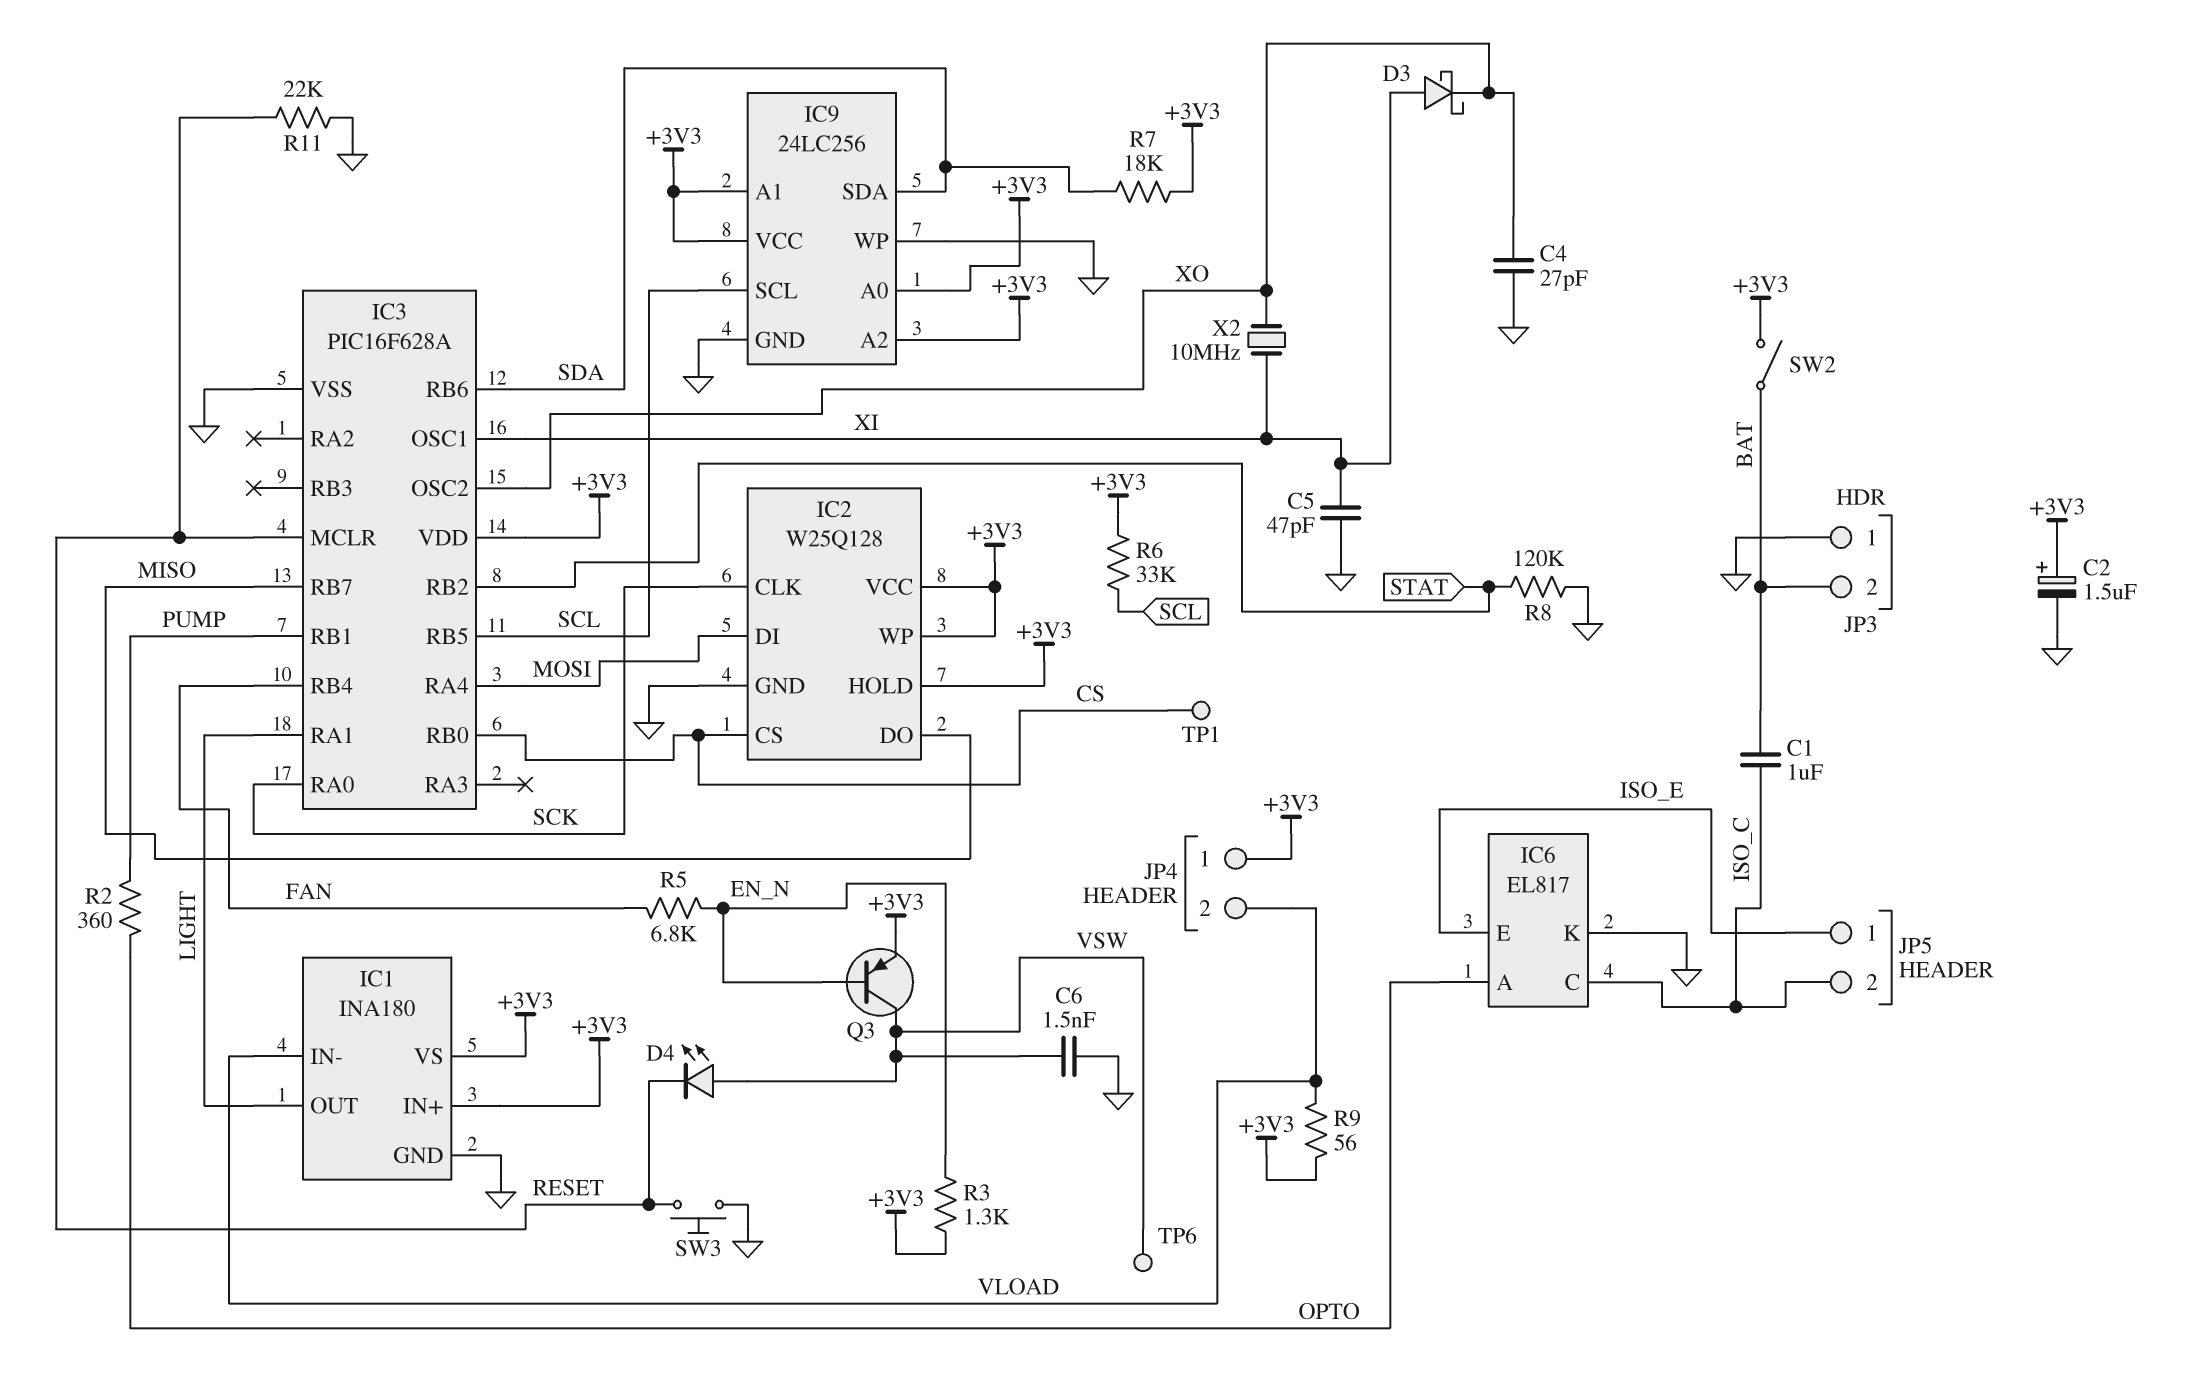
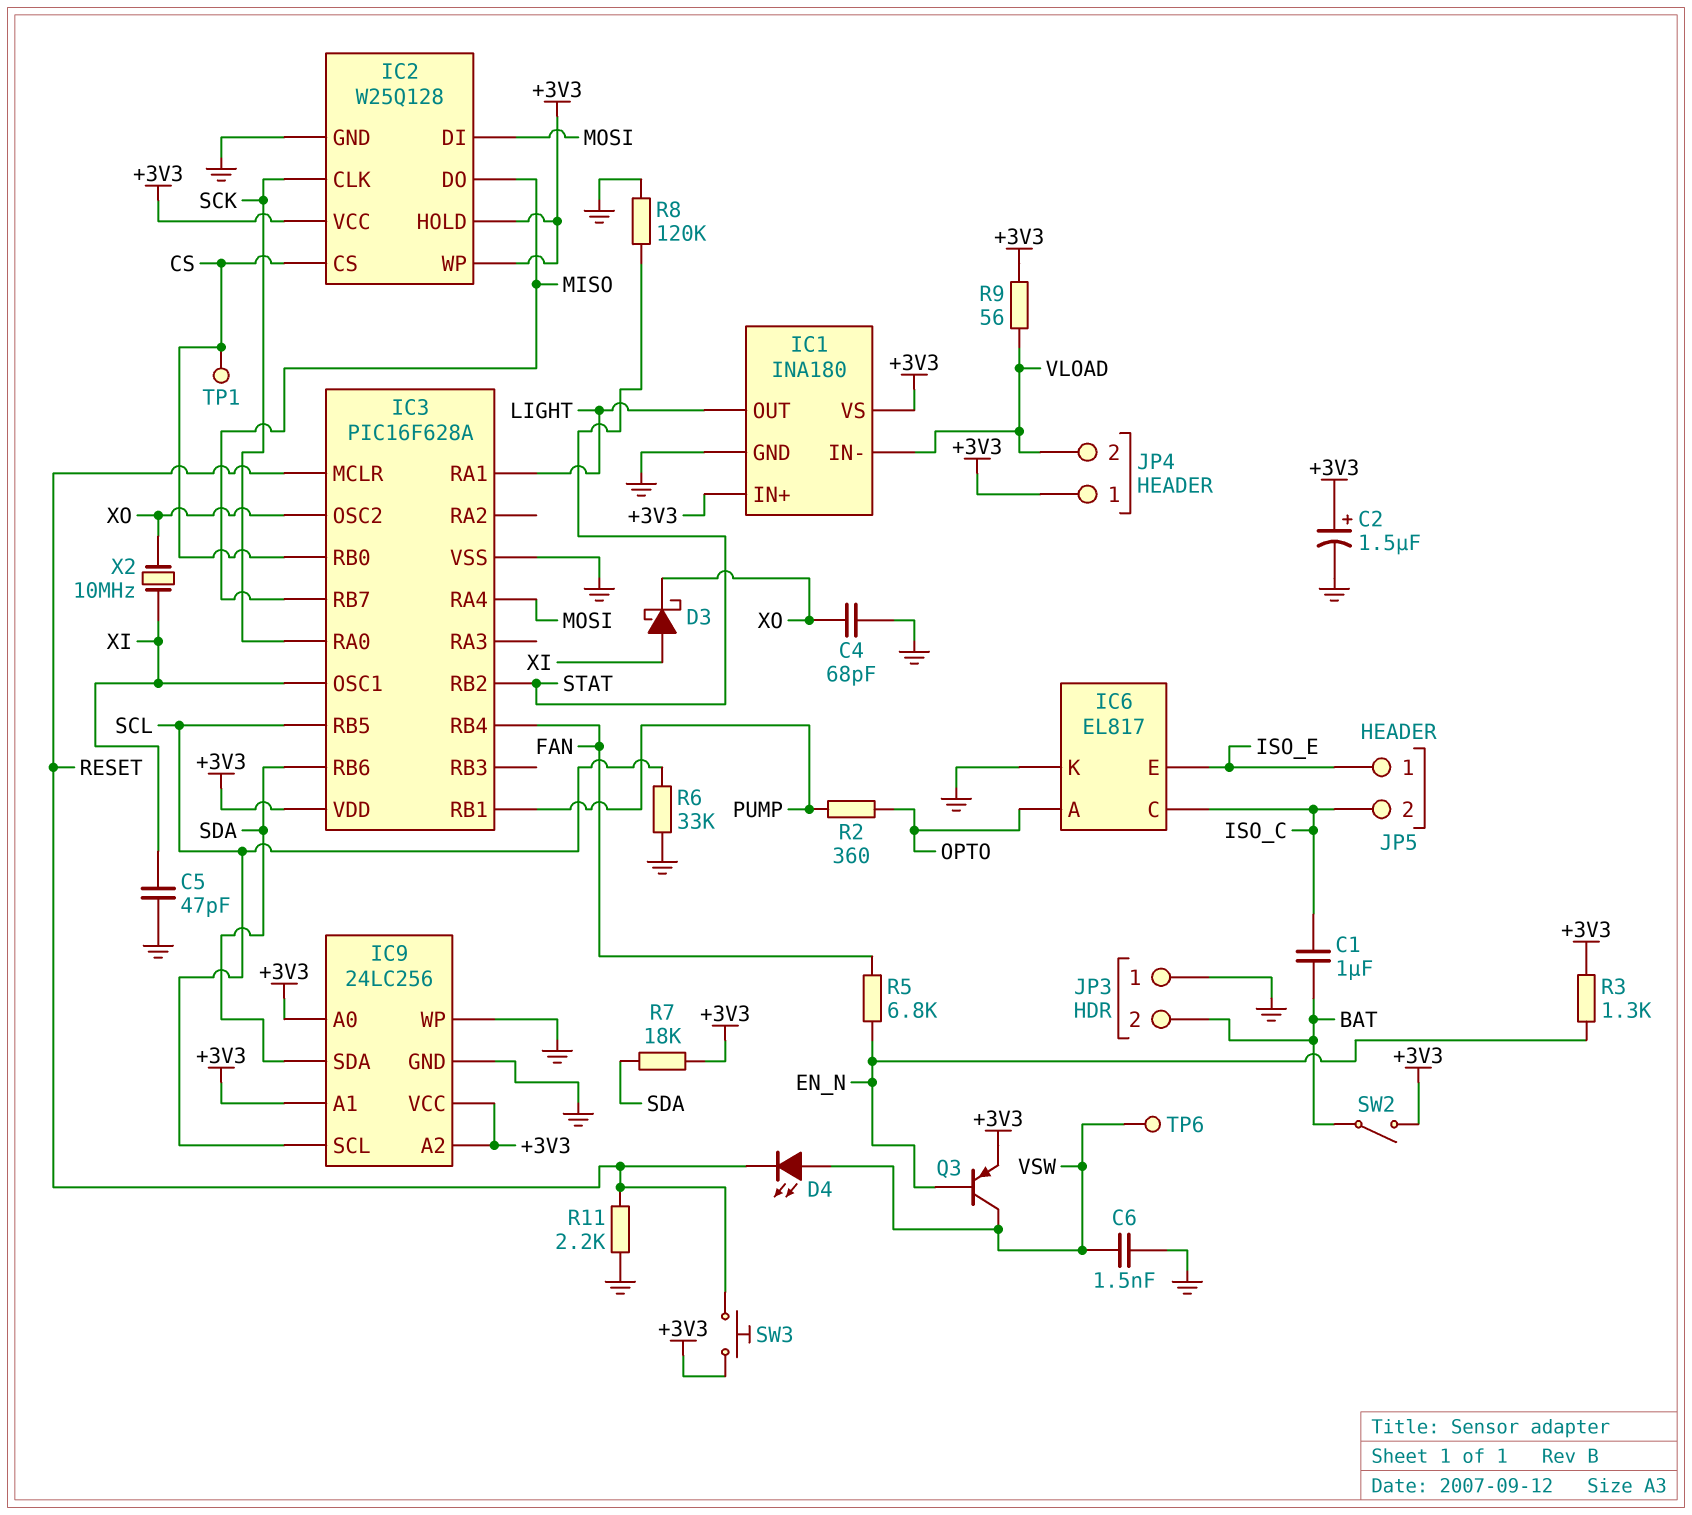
C4: 27pF (GND, XO) -> 68pF (GND, XO)
R6: 33k (+3V3, SCL) -> 33k (GND, SCL)
R11: 22k (GND, RESET) -> 2.2k (GND, RESET)
SW3: button (GND, RESET) -> button (+3V3, RESET)

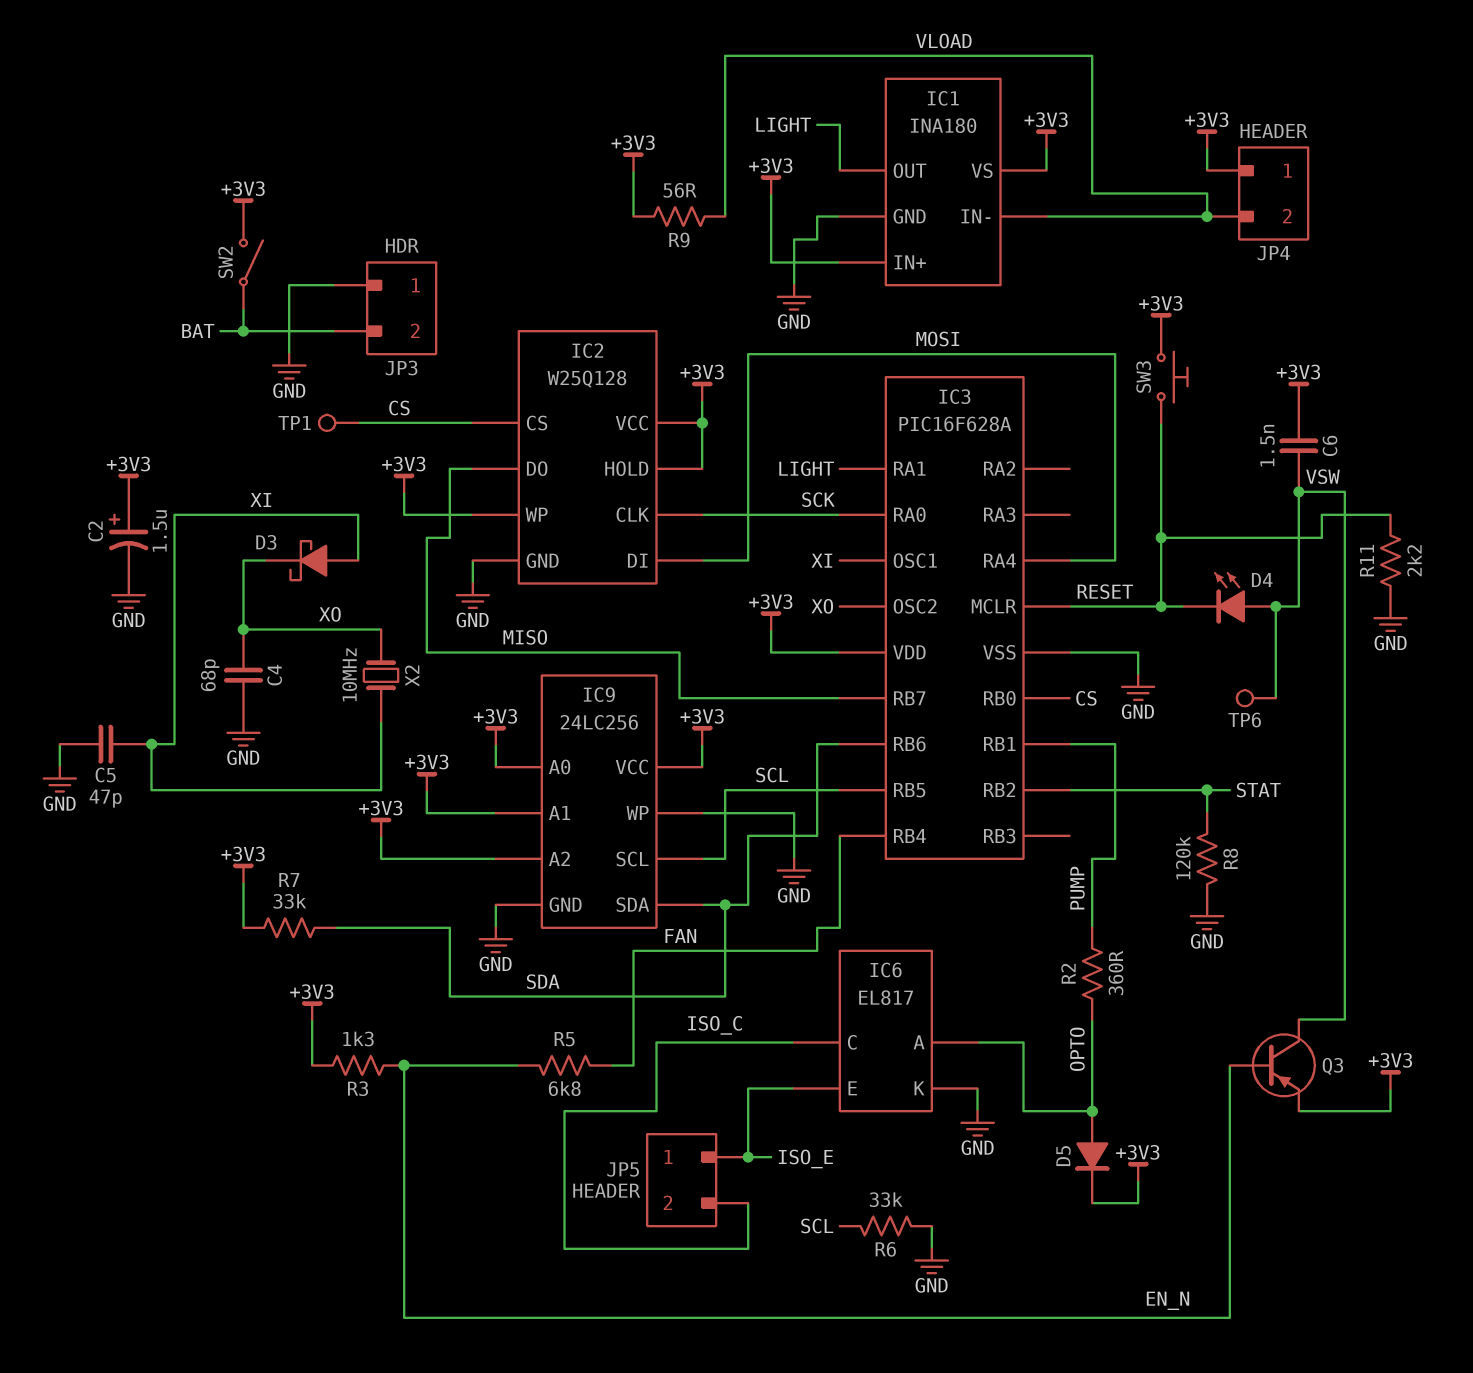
C1: 1uF (BAT, ISO_C) -> none
C6: 1.5nF (GND, VSW) -> 1.5nF (+3V3, VSW)
D5: none -> diode (A OPTO, K +3V3)
R7: 18k (+3V3, SDA) -> 33k (+3V3, SDA)

